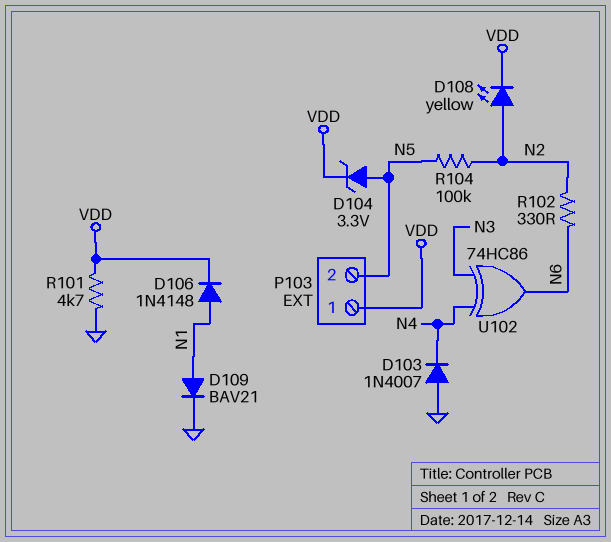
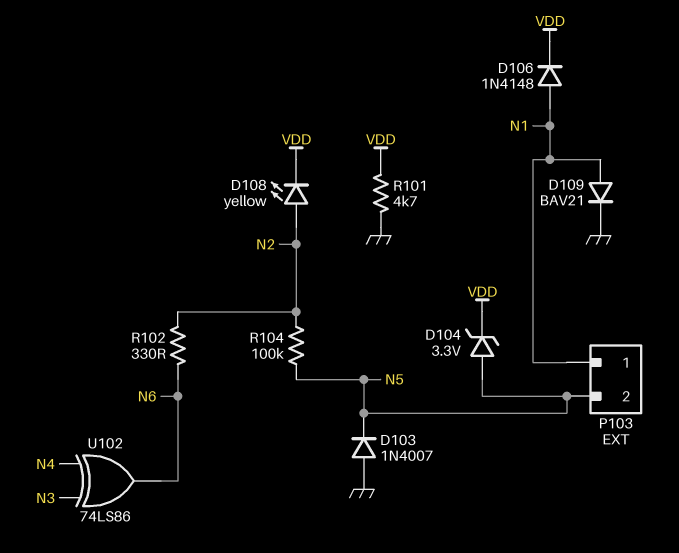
D103: diode 1N4007 (A GND, K N4) -> diode 1N4007 (A GND, K N5)
P103 pin 1: VDD -> N1
U102: XOR 74HC86 (in N3, in N4, out N6) -> XOR 74LS86 (in N3, in N4, out N6)

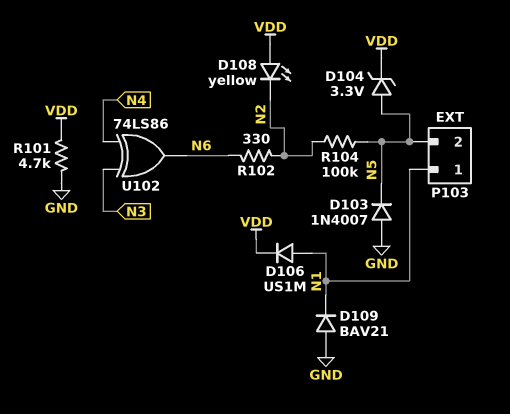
D106: diode 1N4148 (A N1, K VDD) -> diode US1M (A N1, K VDD)
D108: LED yellow (A N2, K VDD) -> LED yellow (A VDD, K N2)
D109: diode BAV21 (A N1, K GND) -> diode BAV21 (A GND, K N1)

